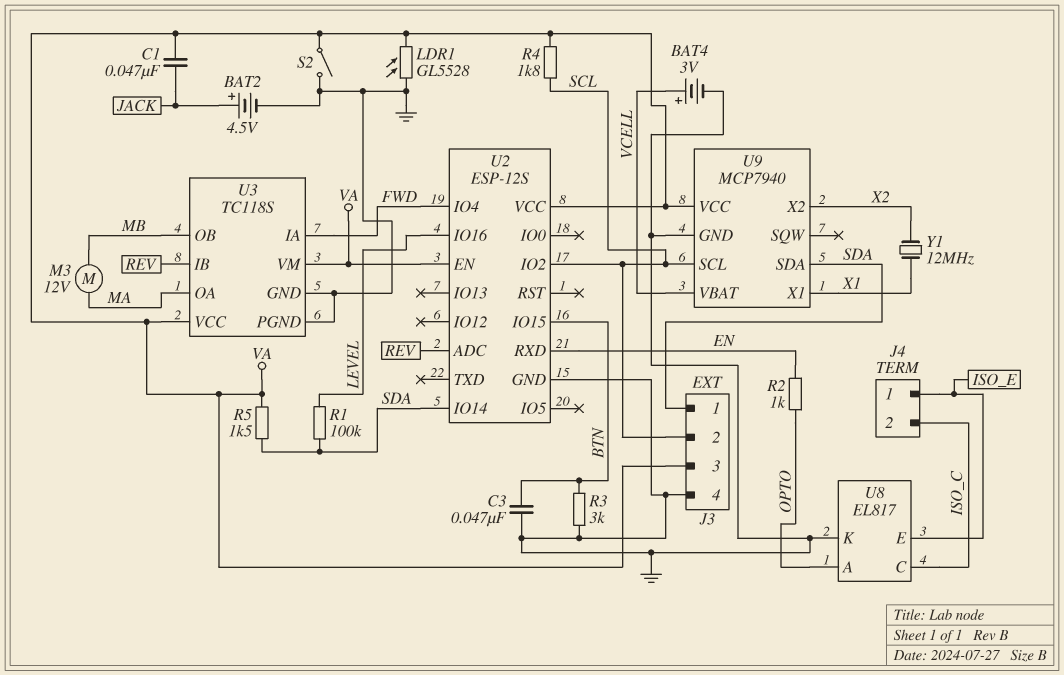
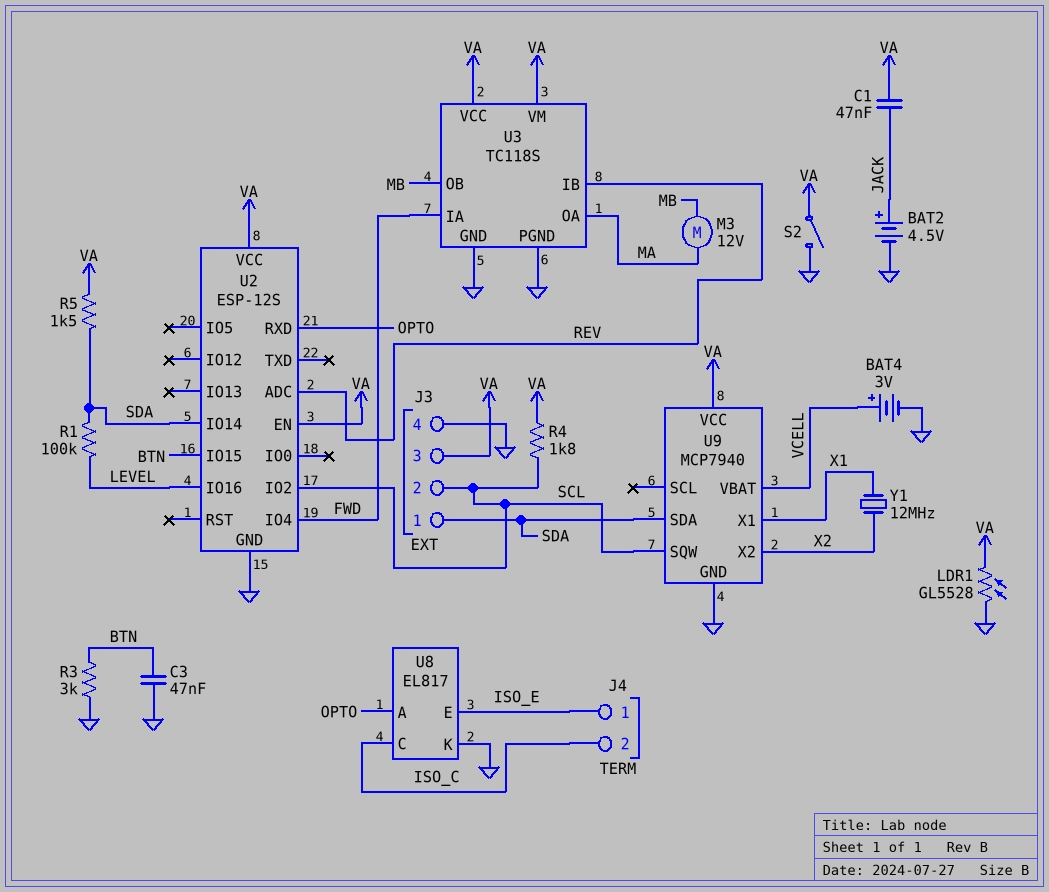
R2: 1k (EN, OPTO) -> none
U2 pin RXD: EN -> OPTO
U9 pin SCL: SCL -> none
U9 pin SQW: none -> SCL

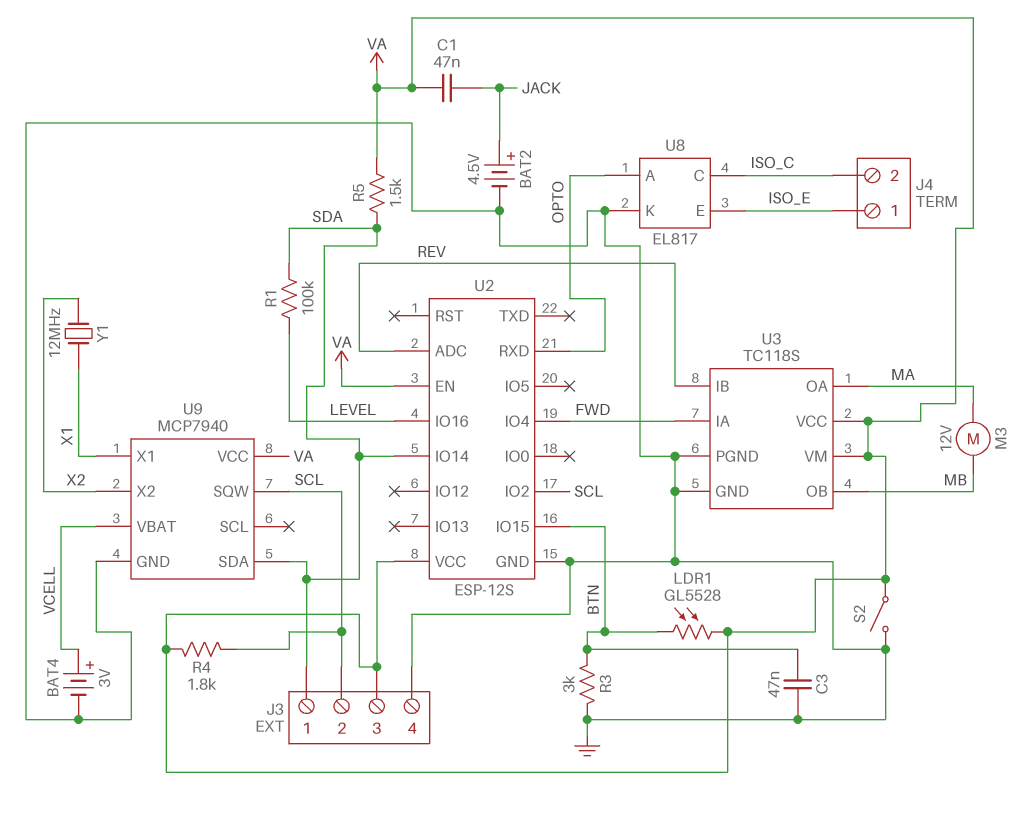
LDR1: GL5528 (GND, VA) -> GL5528 (BTN, VA)

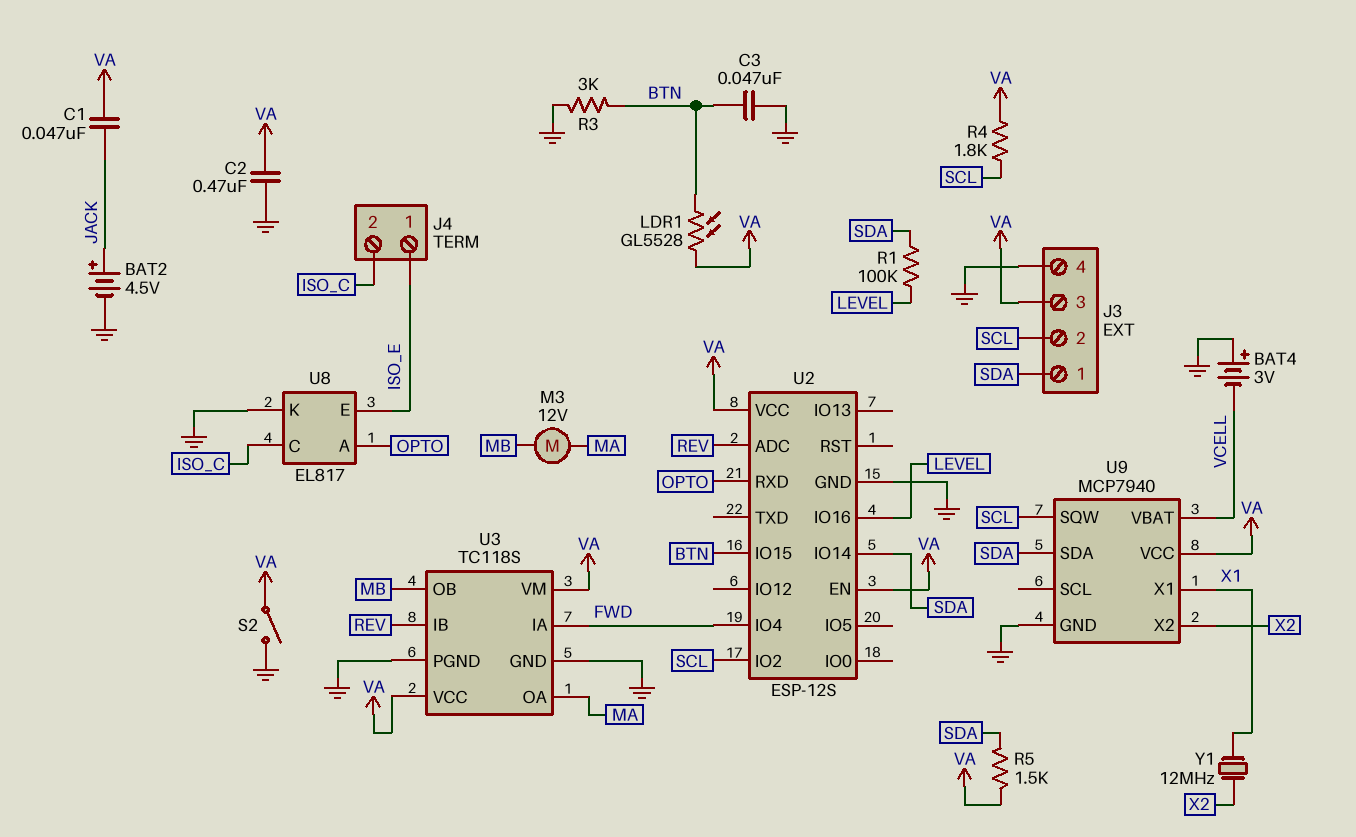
BAT4: 3V (plus VCELL, minus GND) -> 3V (plus GND, minus VCELL)
C2: none -> 470nF (GND, VA)

